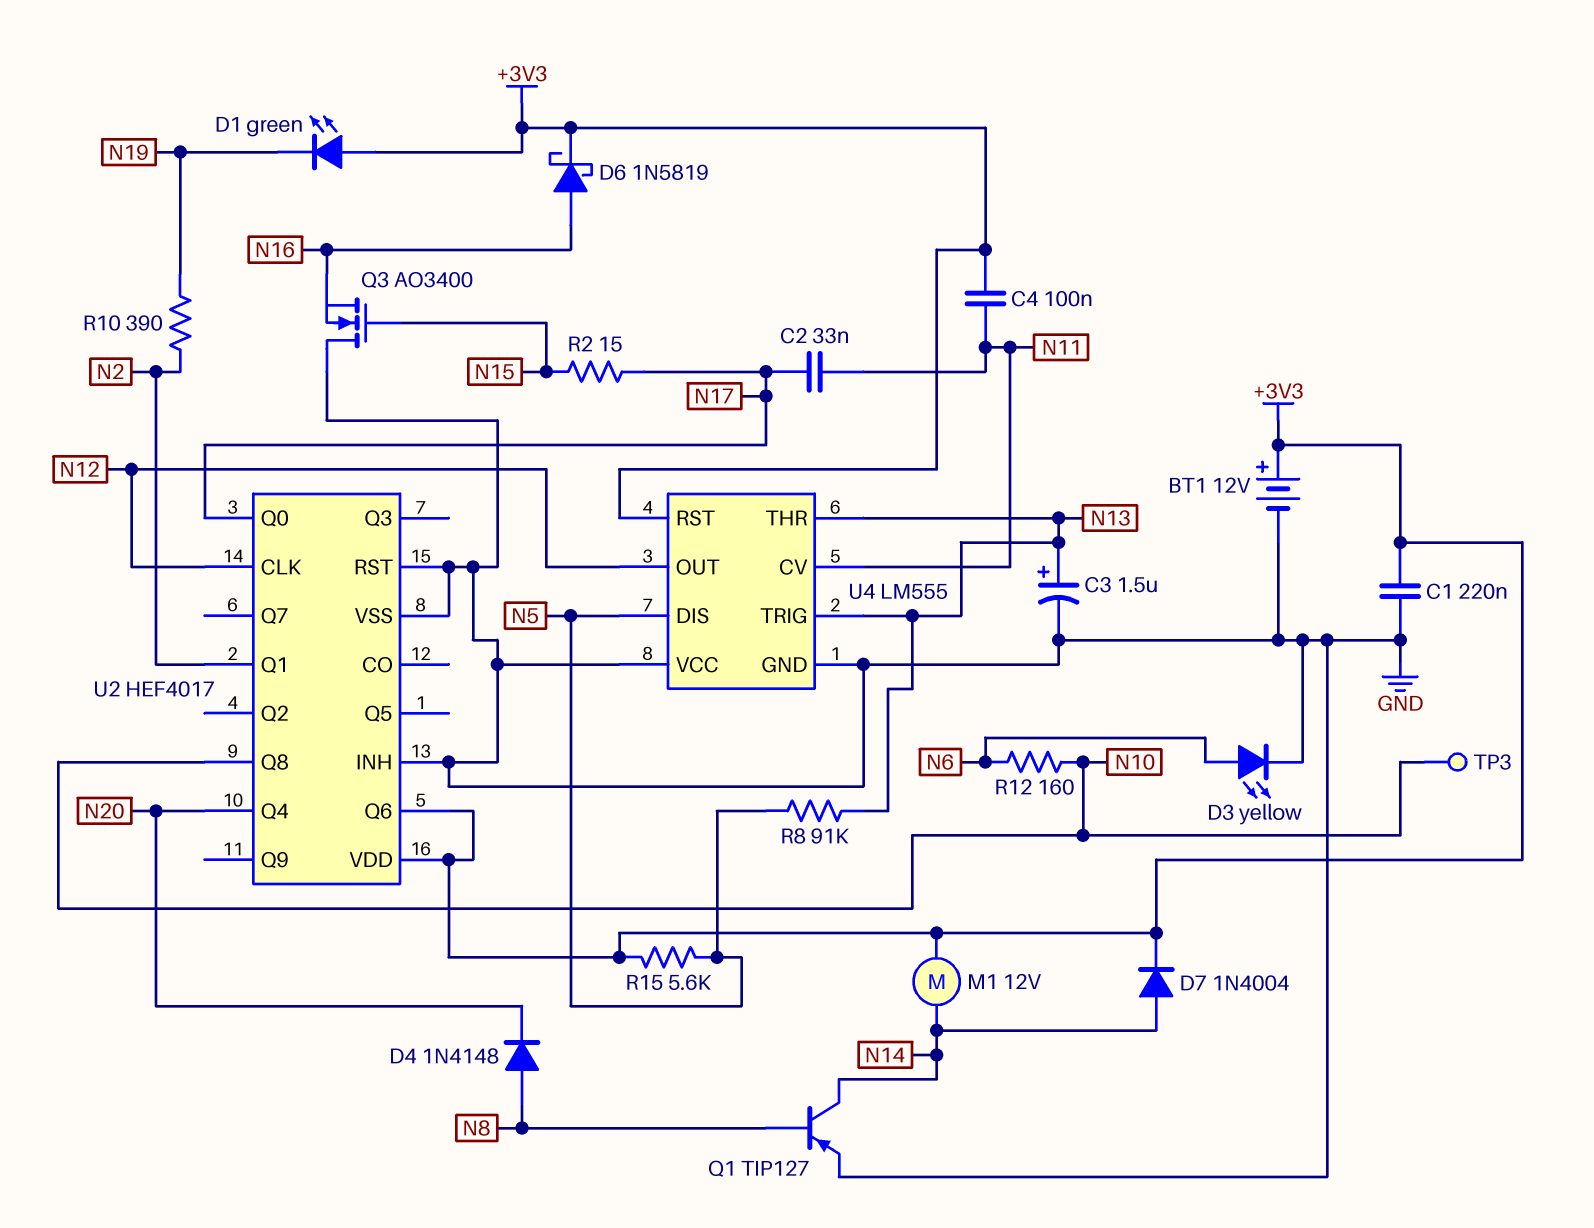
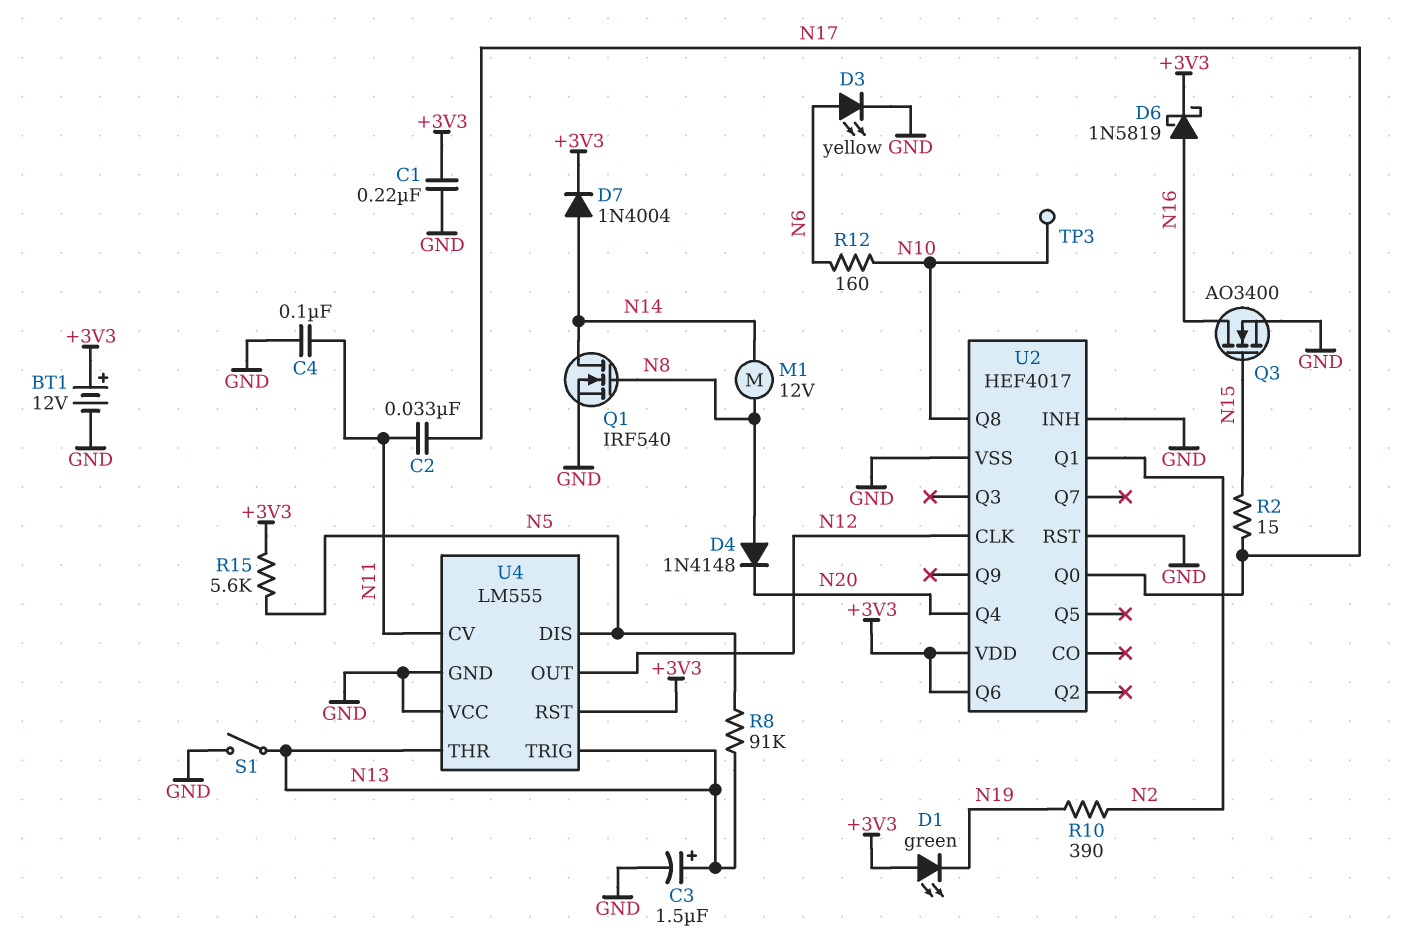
C4: 100nF (+3V3, N11) -> 100nF (GND, N11)
M1: motor 12V (+3V3, N14) -> motor 12V (N8, N14)
Q1: PNP TIP127 (B N8, C N14, E GND) -> NMOS IRF540 (G N8, D N14, S GND)
Q3: NMOS AO3400 (G N15, D GND, S N16) -> NMOS AO3400 (G N15, D N16, S GND)
S1: none -> switch (GND, N13)

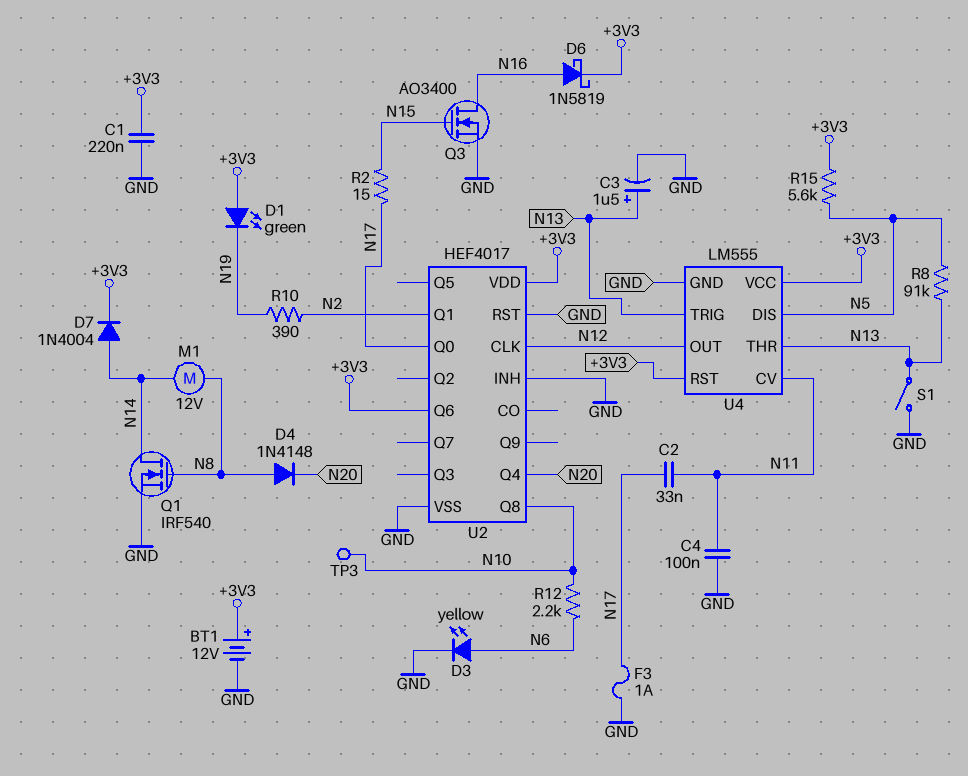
F3: none -> 1A (GND, N17)
R12: 160 (N6, N10) -> 2.2k (N6, N10)
U4 pin VCC: GND -> +3V3

